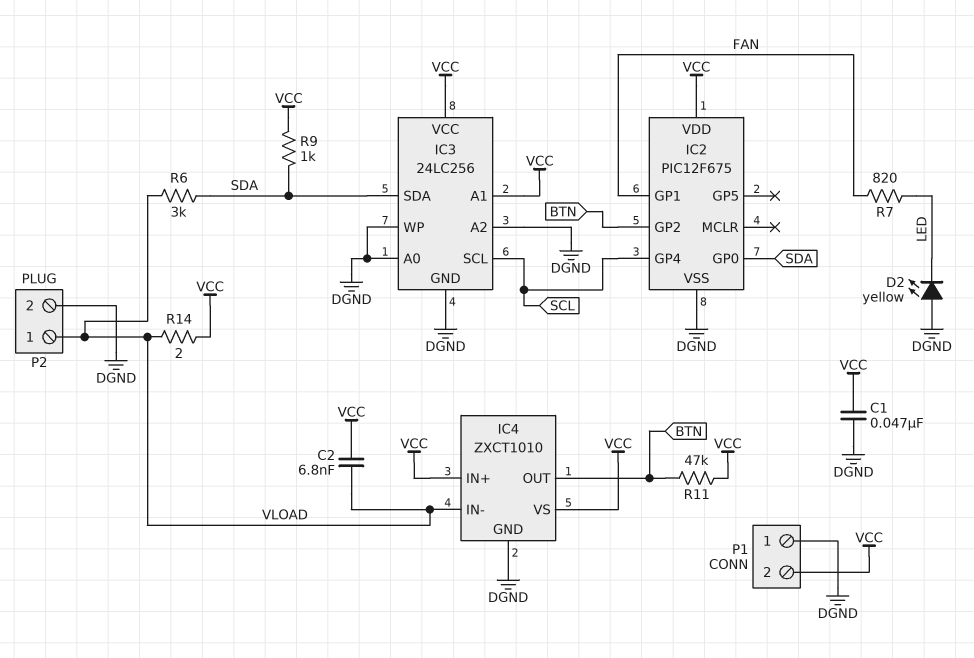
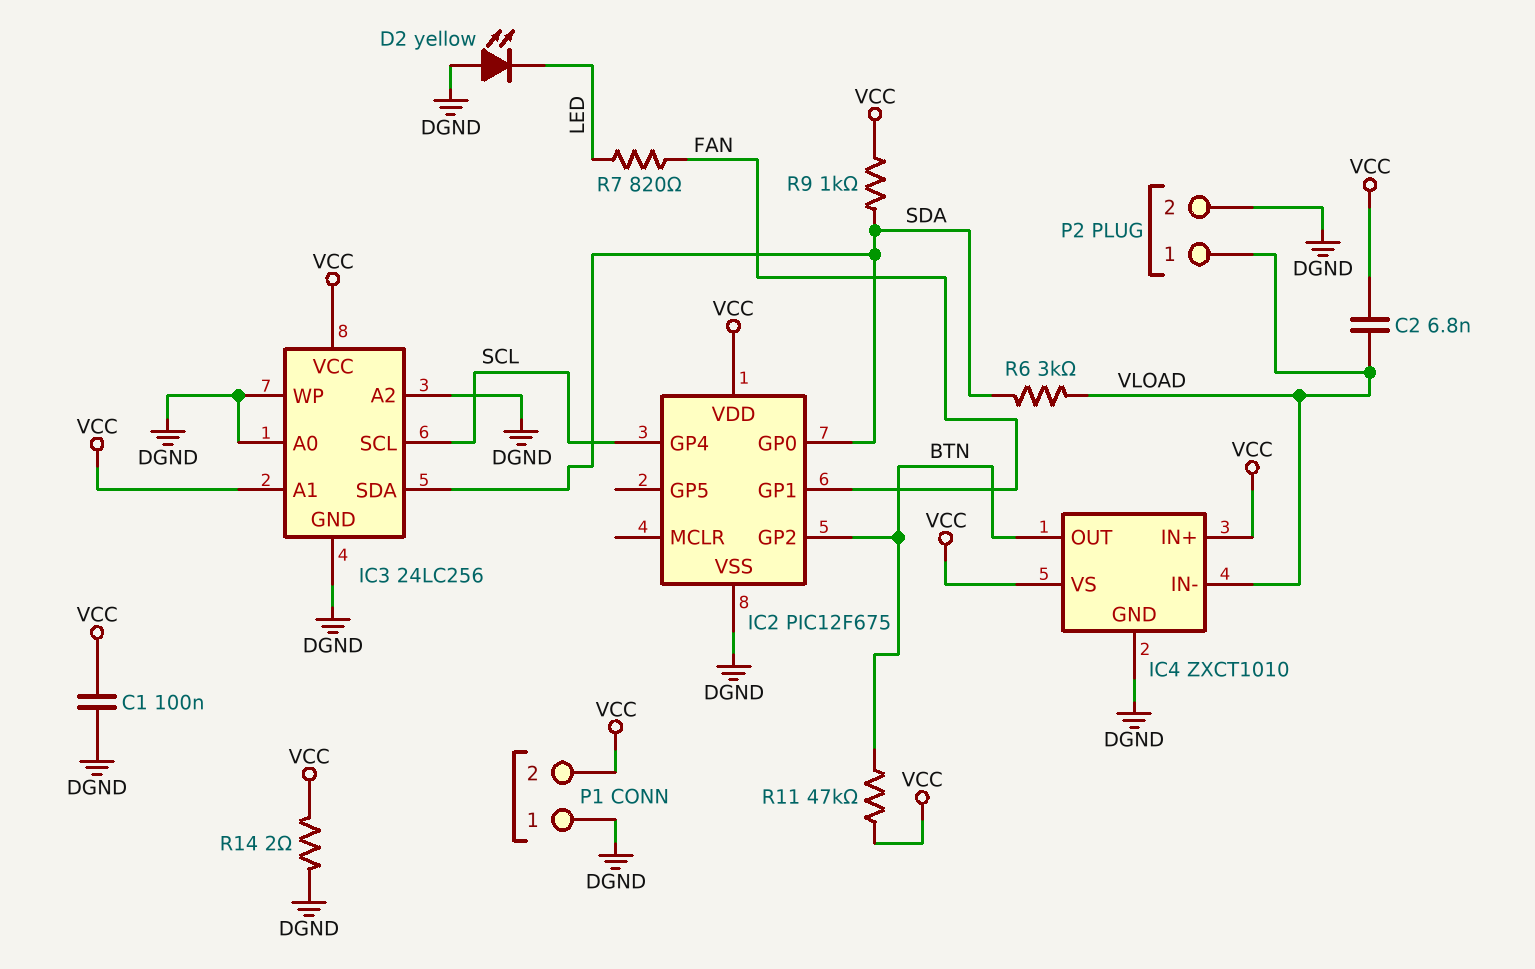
C1: 47nF (DGND, VCC) -> 100nF (DGND, VCC)
R14: 2 (VCC, VLOAD) -> 2 (DGND, VCC)

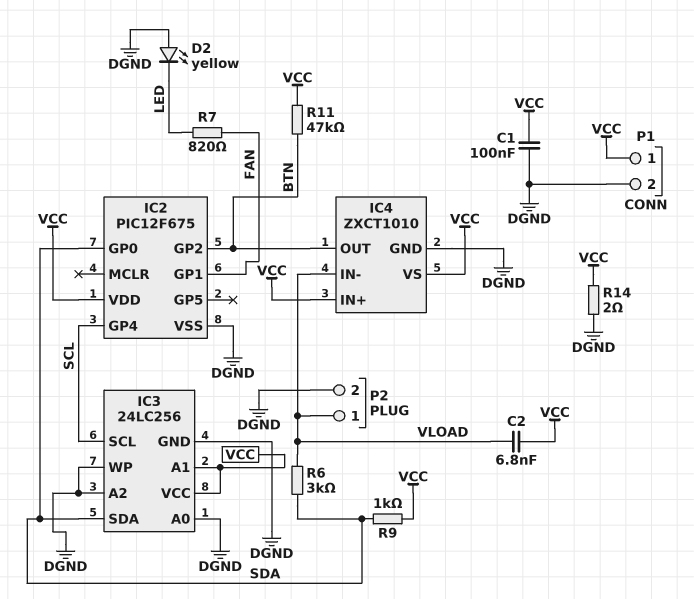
P1 pin 1: DGND -> VCC
P1 pin 2: VCC -> DGND

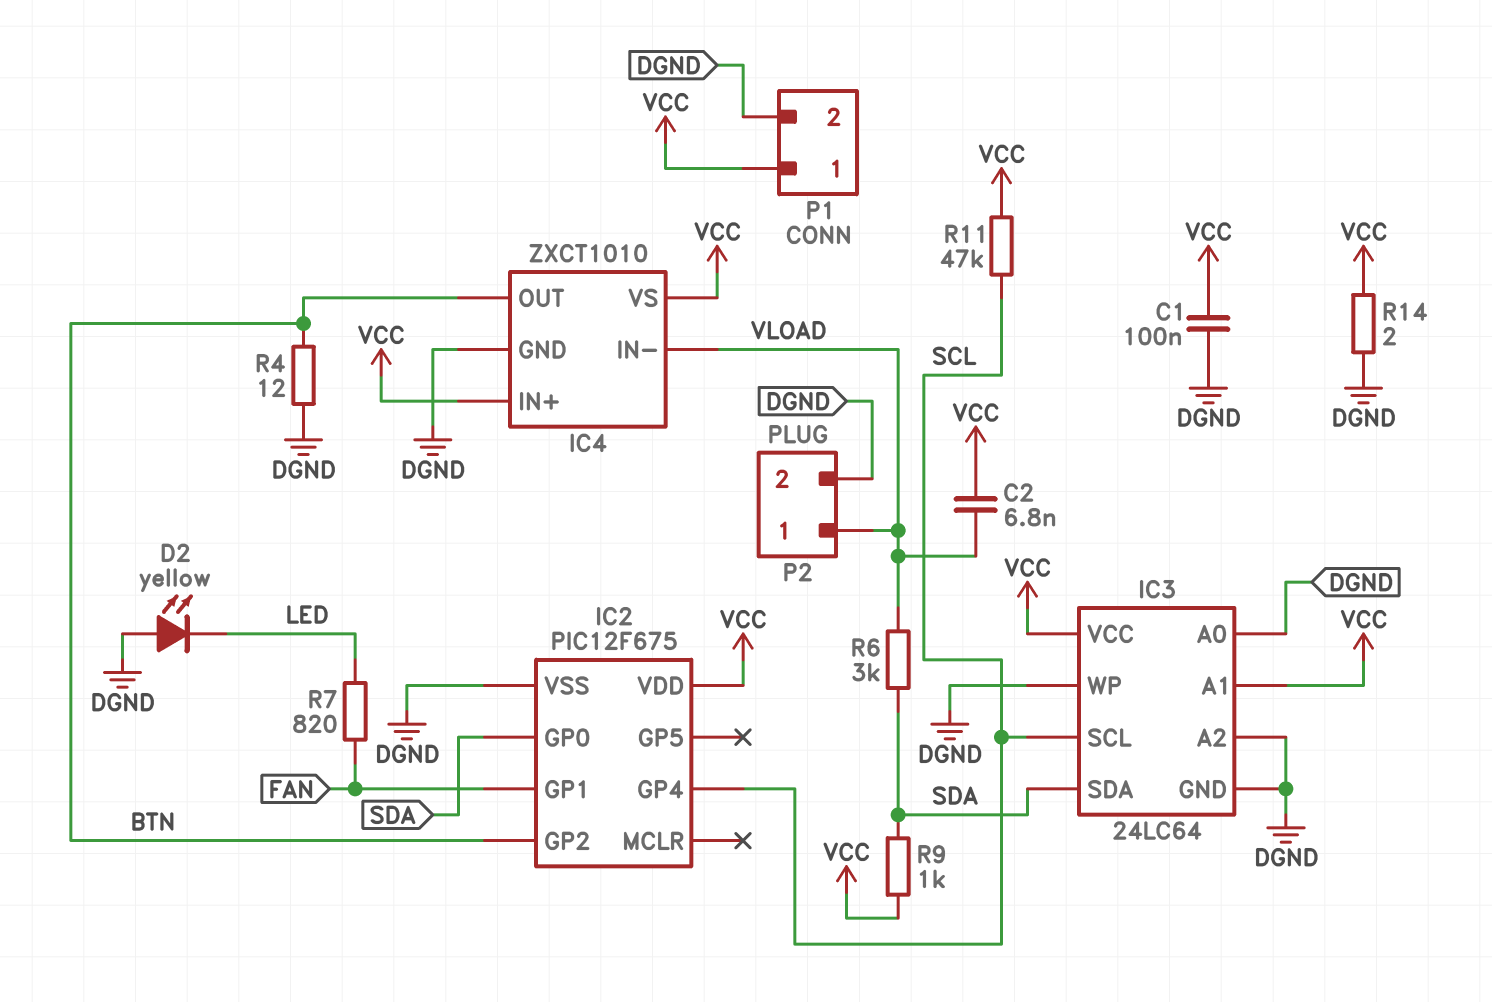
IC3: 24LC256 -> 24LC64
R4: none -> 12 (BTN, DGND)
R11: 47k (BTN, VCC) -> 47k (SCL, VCC)

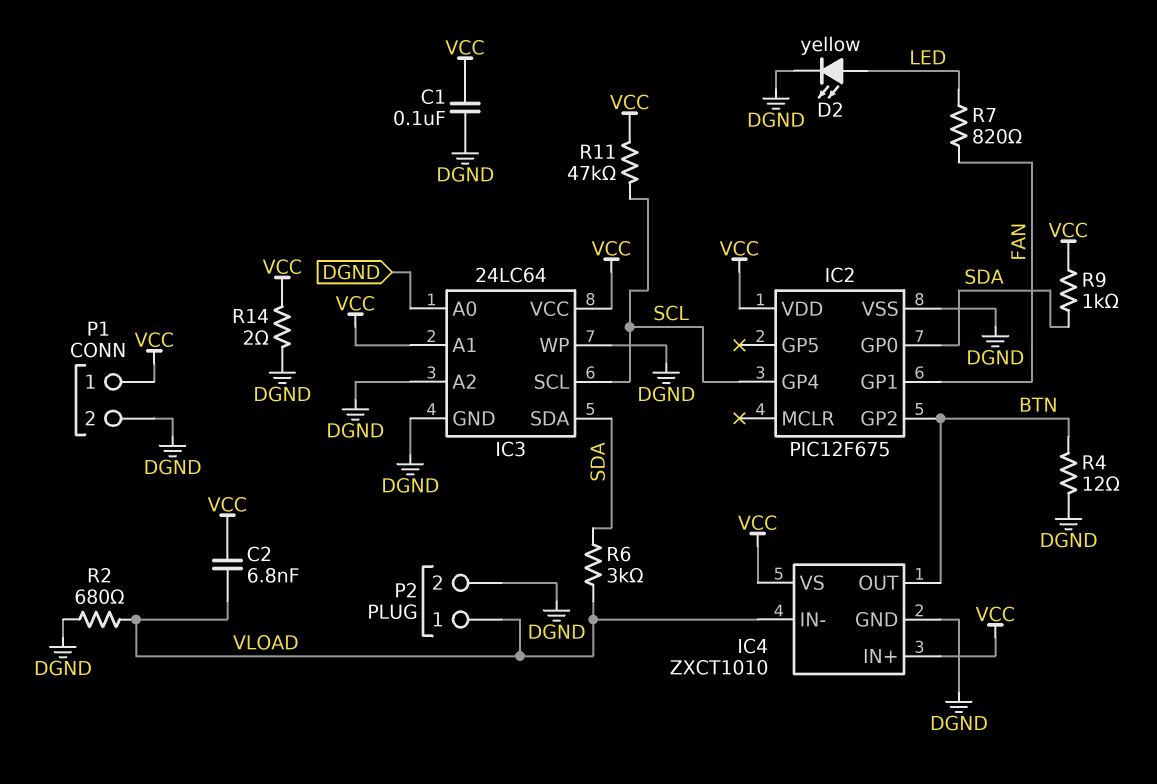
D2: LED yellow (A DGND, K LED) -> LED yellow (A LED, K DGND)
R2: none -> 680 (DGND, VLOAD)

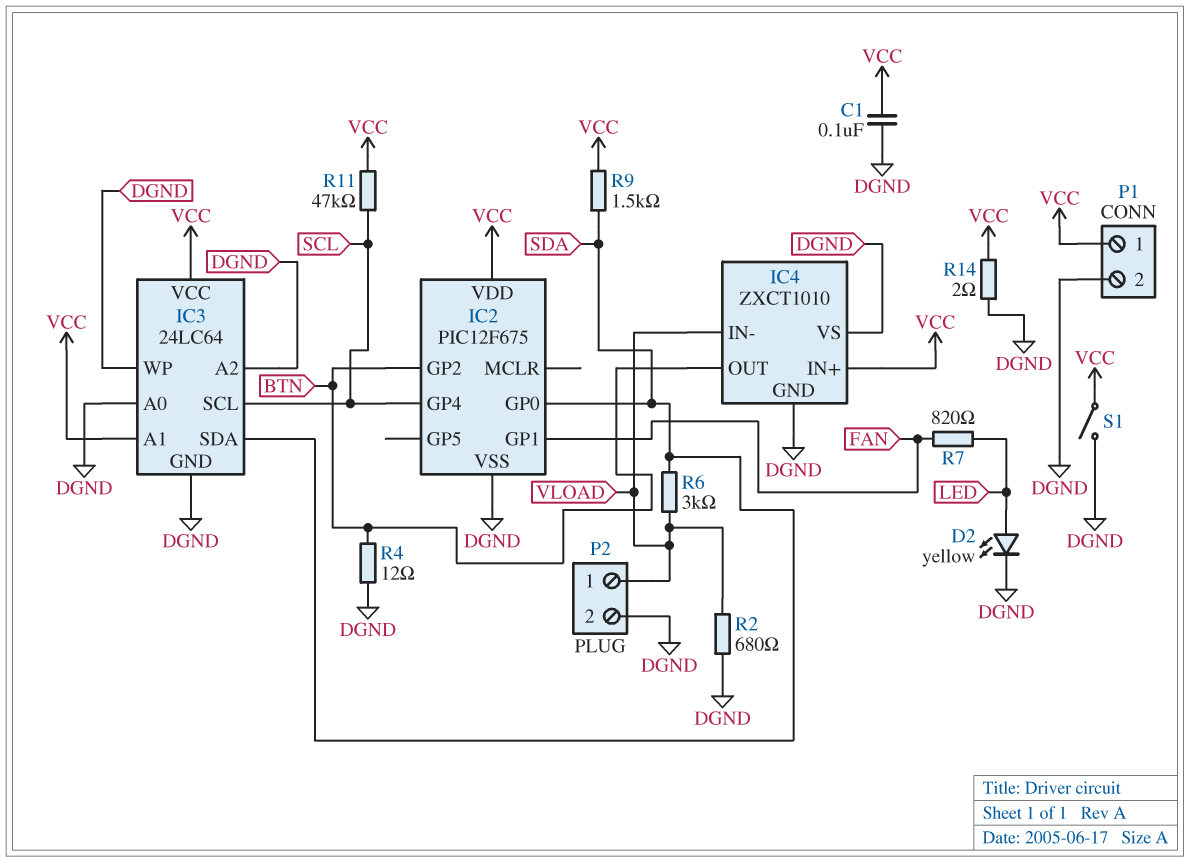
C2: 6.8nF (VCC, VLOAD) -> none
IC4 pin VS: VCC -> DGND
R9: 1k (SDA, VCC) -> 1.5k (SDA, VCC)
S1: none -> switch (DGND, VCC)

